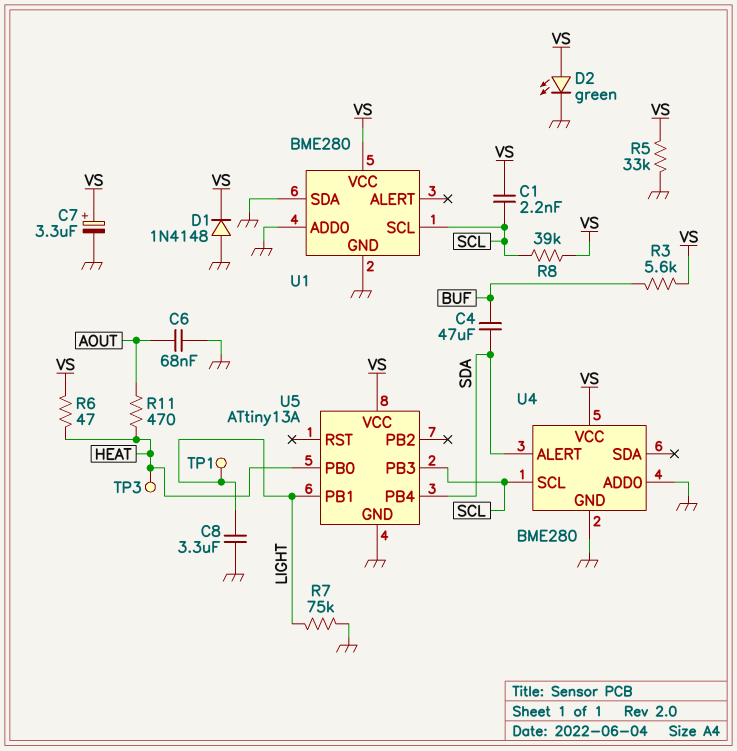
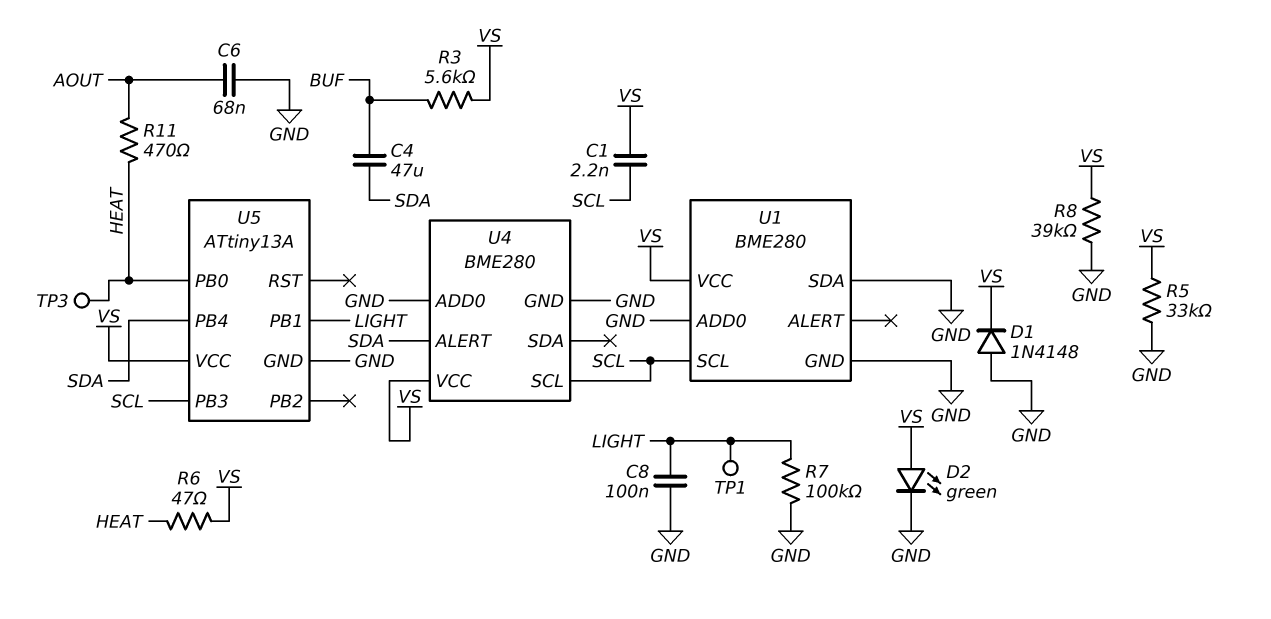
C7: 3.3uF (plus VS, minus GND) -> none
C8: 3.3uF (GND, LIGHT) -> 100nF (GND, LIGHT)
R7: 75k (GND, LIGHT) -> 100k (GND, LIGHT)
R8: 39k (SCL, VS) -> 39k (GND, VS)

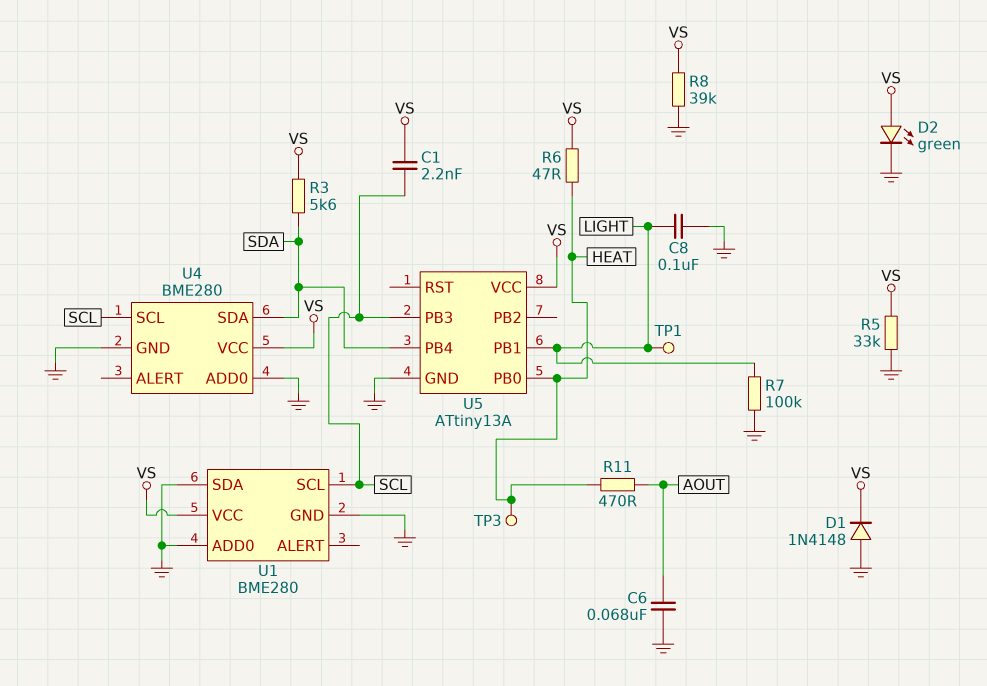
C4: 47uF (BUF, SDA) -> none
R3: 5.6k (BUF, VS) -> 5.6k (SDA, VS)
U4 pin ALERT: SDA -> none
U4 pin SDA: none -> SDA

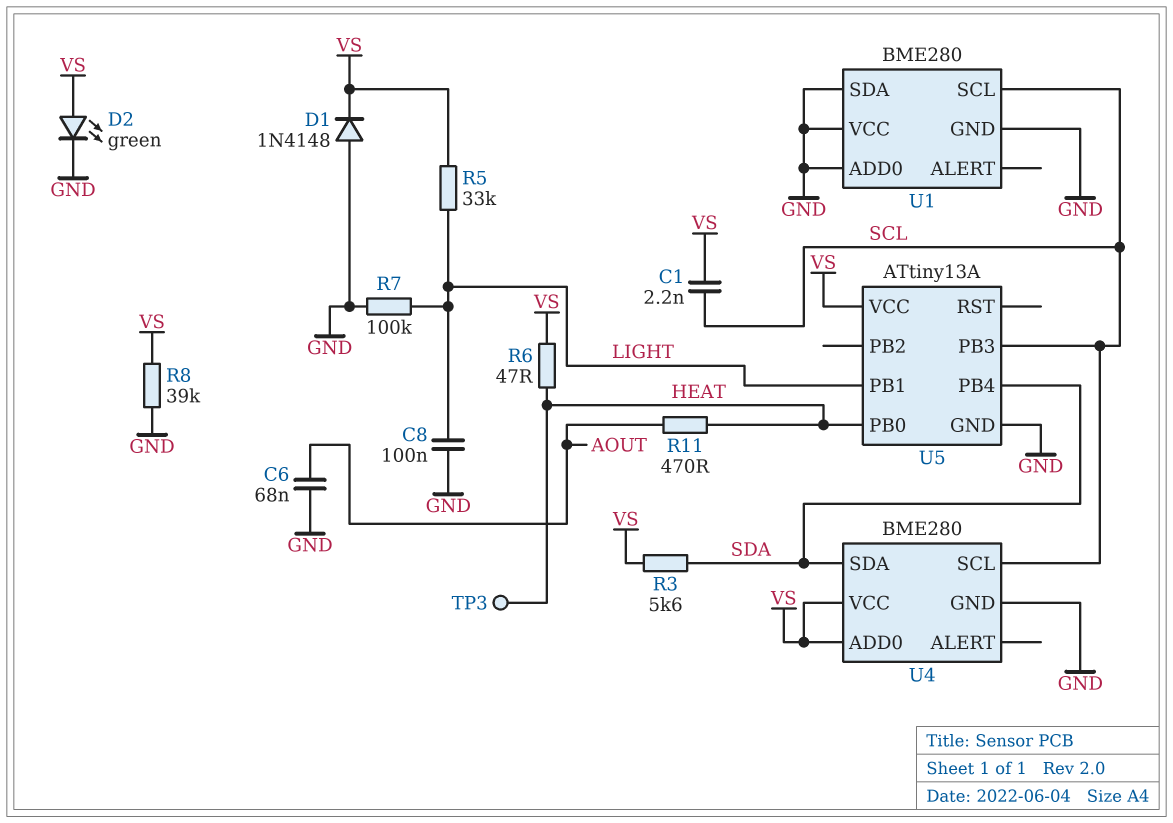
R5: 33k (GND, VS) -> 33k (LIGHT, VS)
TP1: test point (LIGHT) -> none
U1 pin VCC: VS -> GND
U4 pin ADD0: GND -> VS

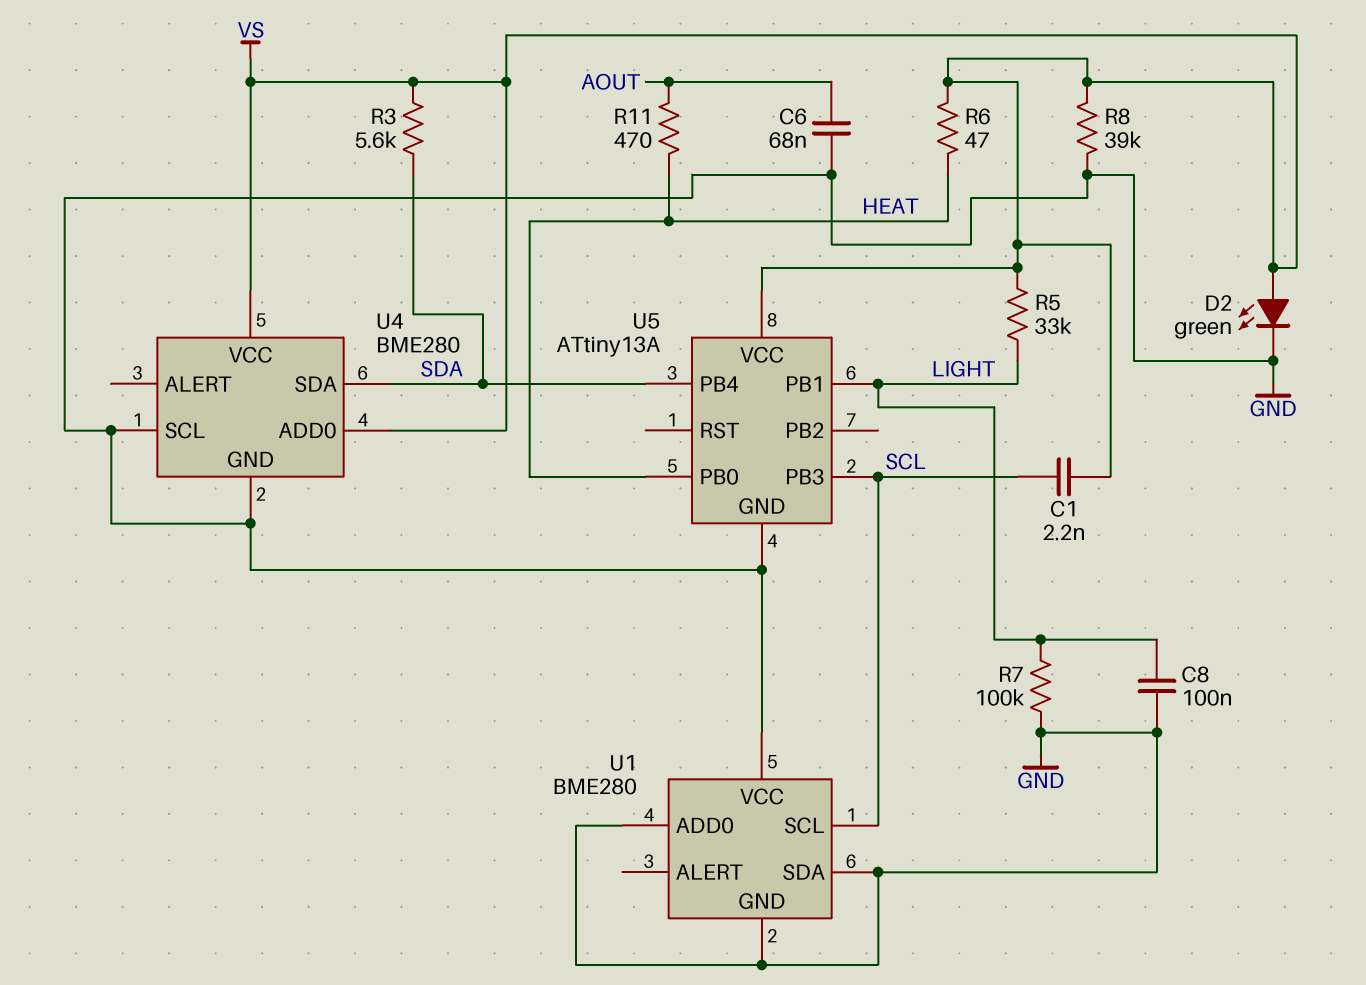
D1: diode 1N4148 (A GND, K VS) -> none
TP3: test point (HEAT) -> none
U4 pin SCL: SCL -> GND

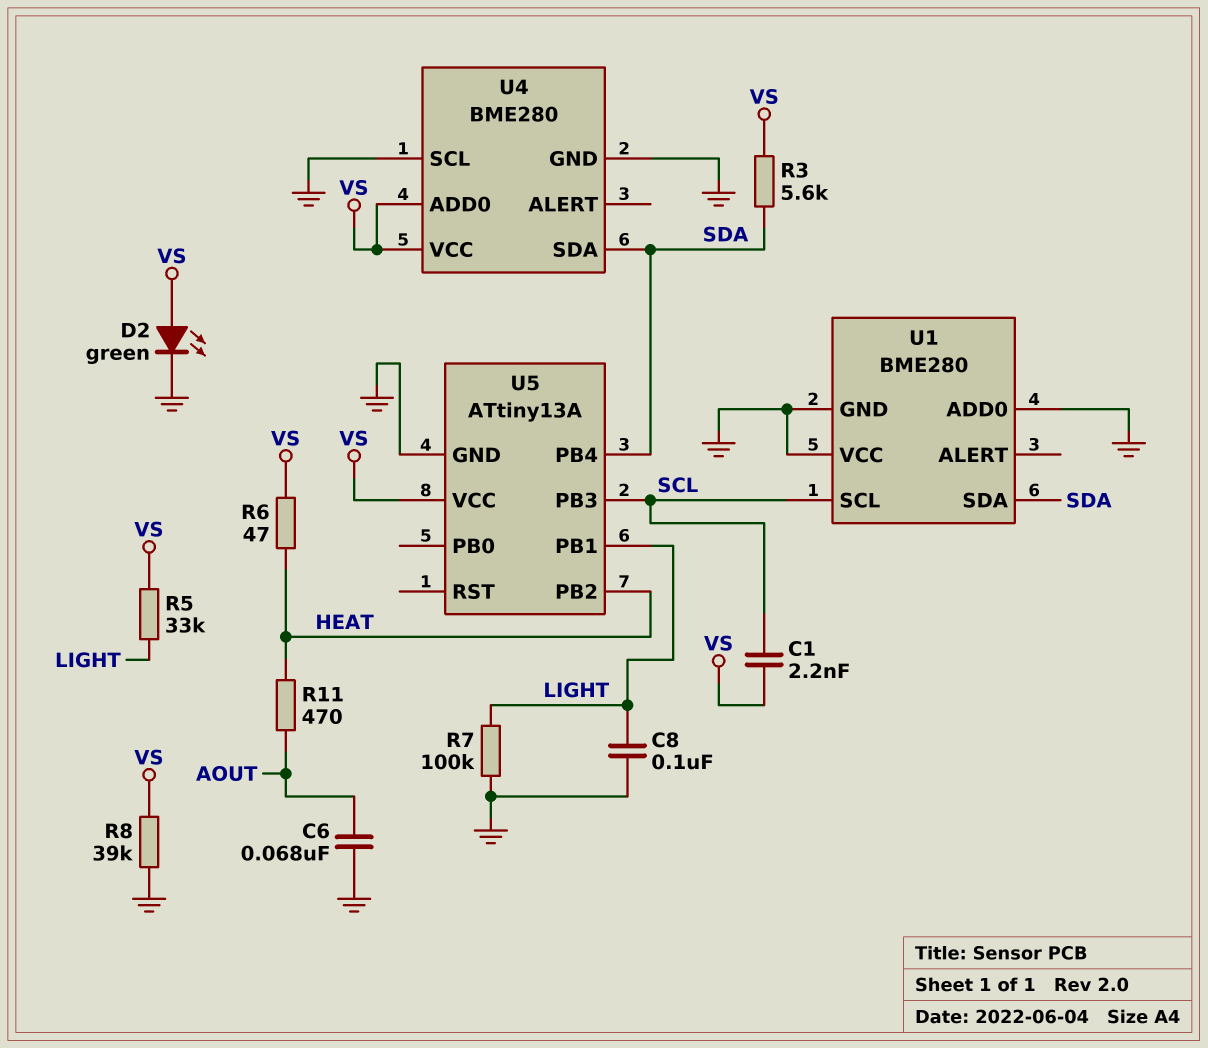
U1 pin SDA: GND -> SDA
U5 pin PB0: HEAT -> none
U5 pin PB2: none -> HEAT

